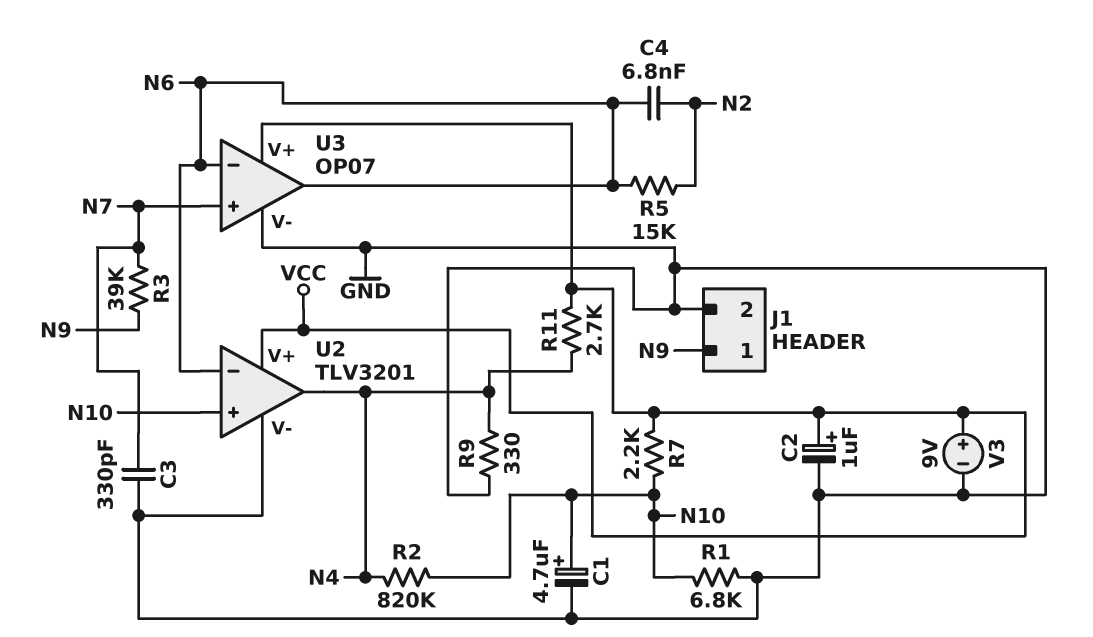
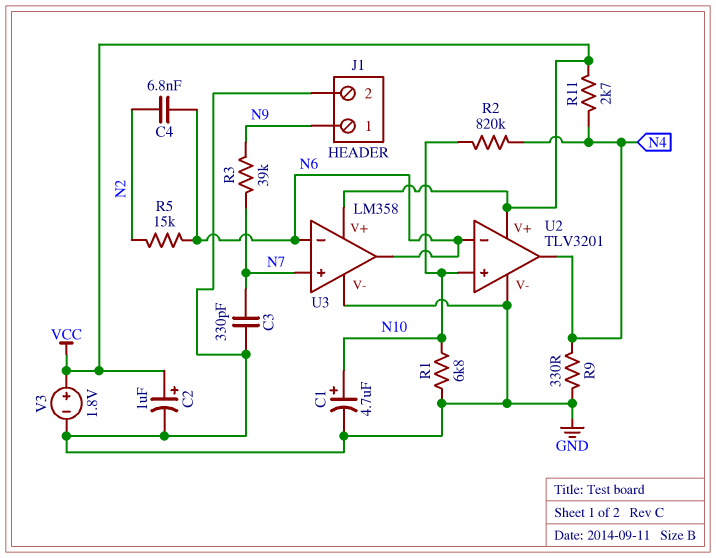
R7: 2.2k (N10, VCC) -> none
U3: OP07 -> LM358
V3: 9V (plus VCC, minus GND) -> 1.8V (plus VCC, minus GND)

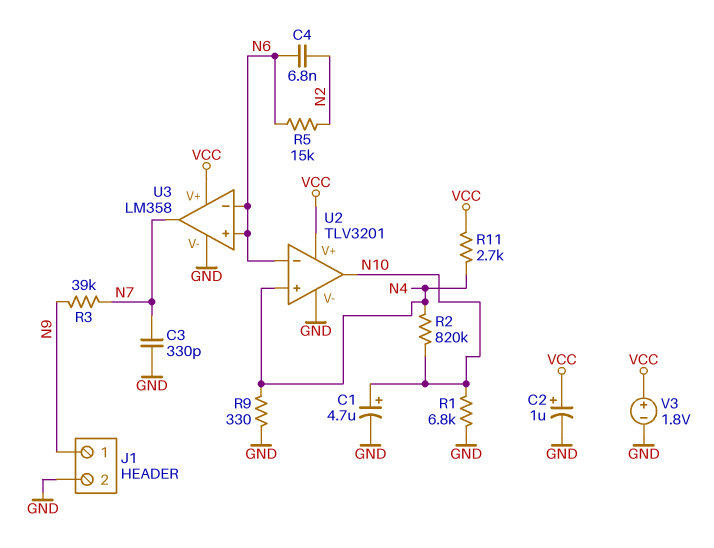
U2 pin in+: N10 -> N4
U2 pin out: N4 -> N10
U3 pin in+: N7 -> N6
U3 pin out: N6 -> N7

